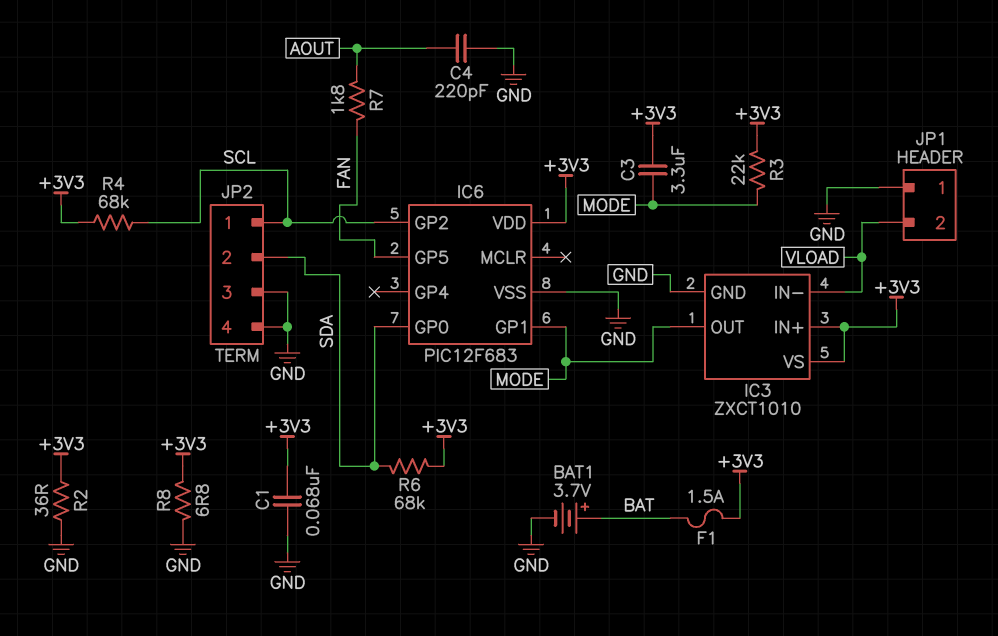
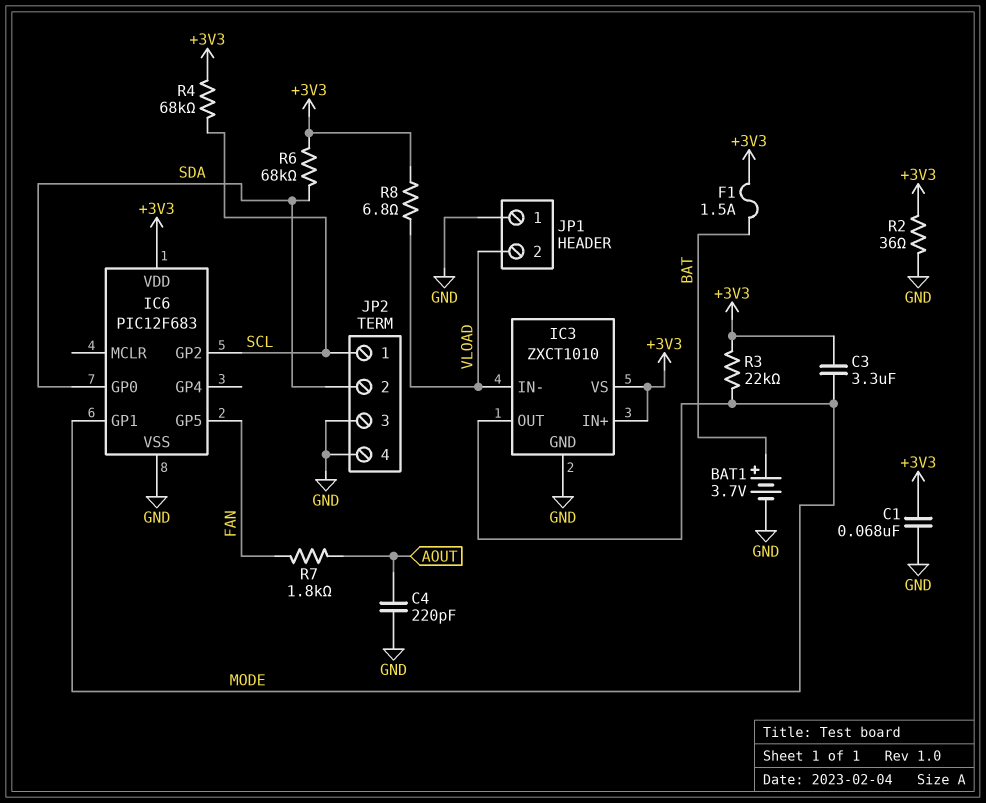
R8: 6.8 (+3V3, GND) -> 6.8 (+3V3, VLOAD)

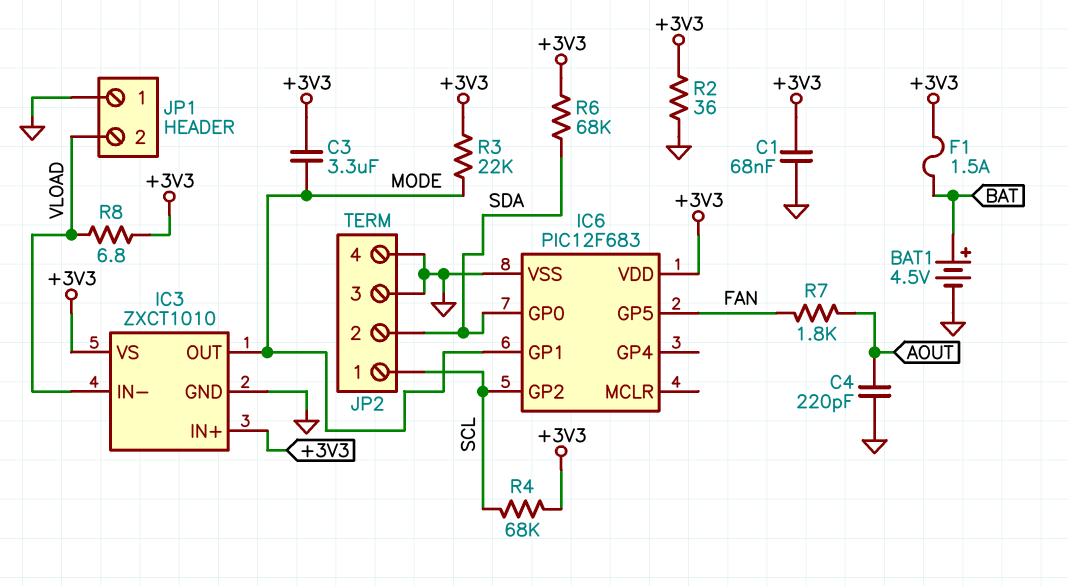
BAT1: 3.7V (plus BAT, minus GND) -> 4.5V (plus BAT, minus GND)

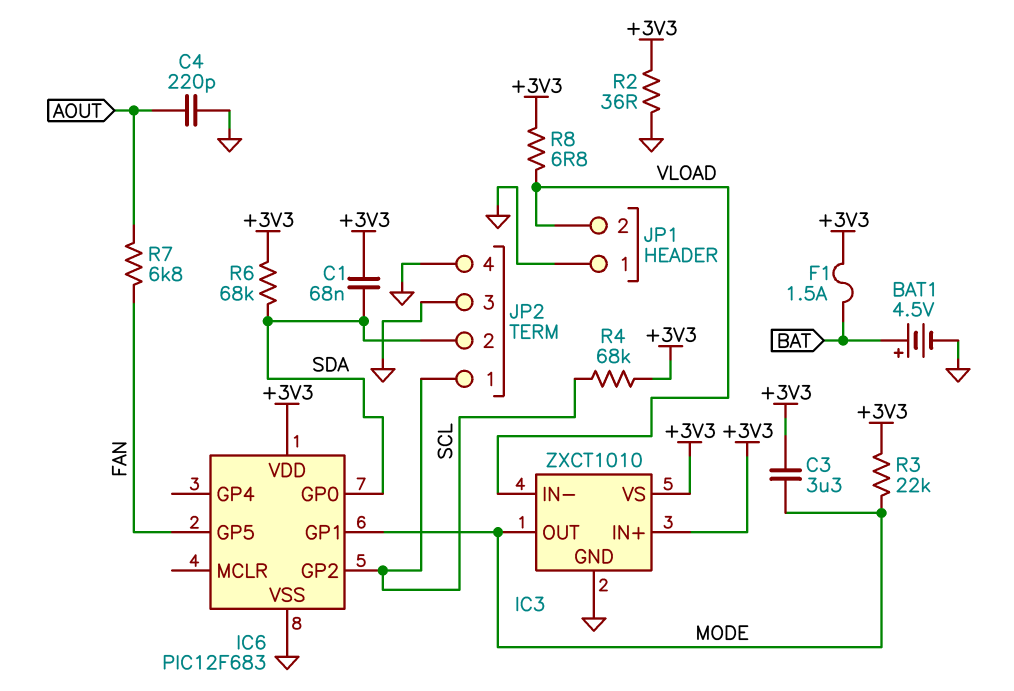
C1: 68nF (+3V3, GND) -> 68nF (+3V3, SDA)
R7: 1.8k (AOUT, FAN) -> 6.8k (AOUT, FAN)

